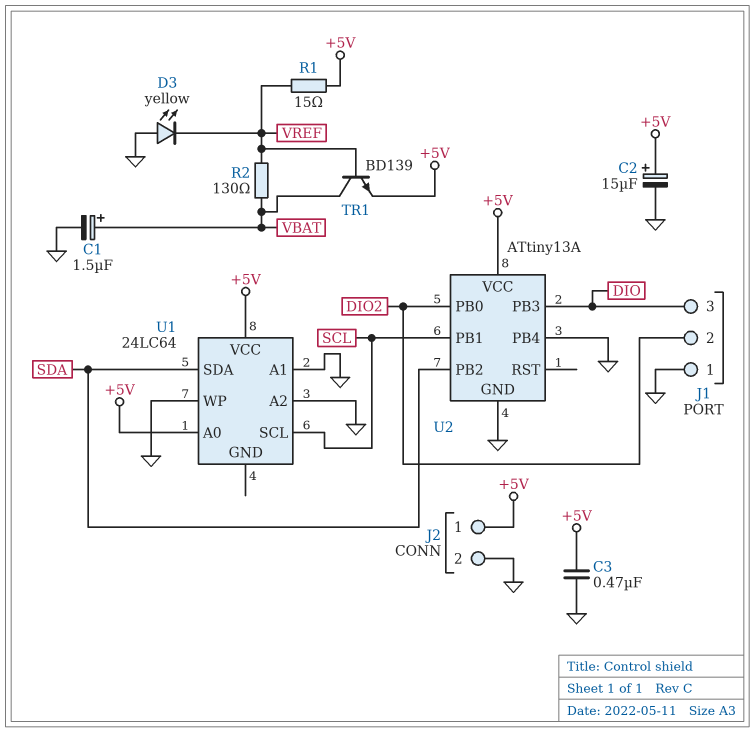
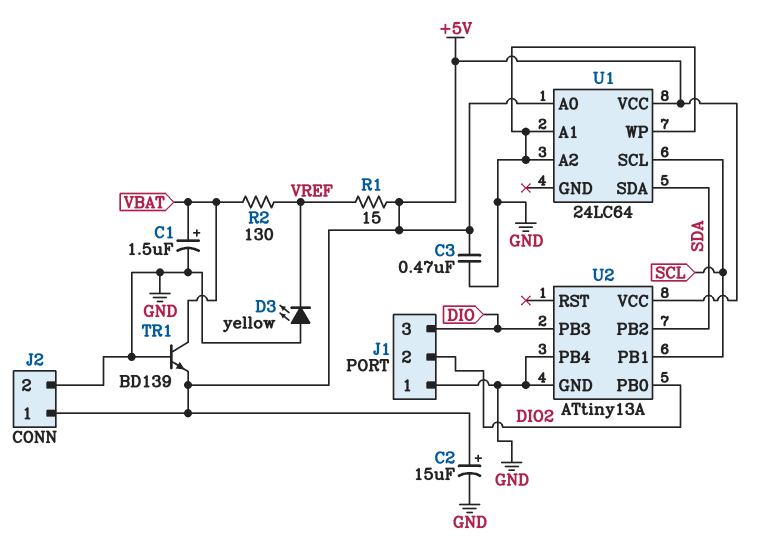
TR1: NPN BD139 (B VREF, C VBAT, E +5V) -> NPN BD139 (B GND, C VBAT, E +5V)

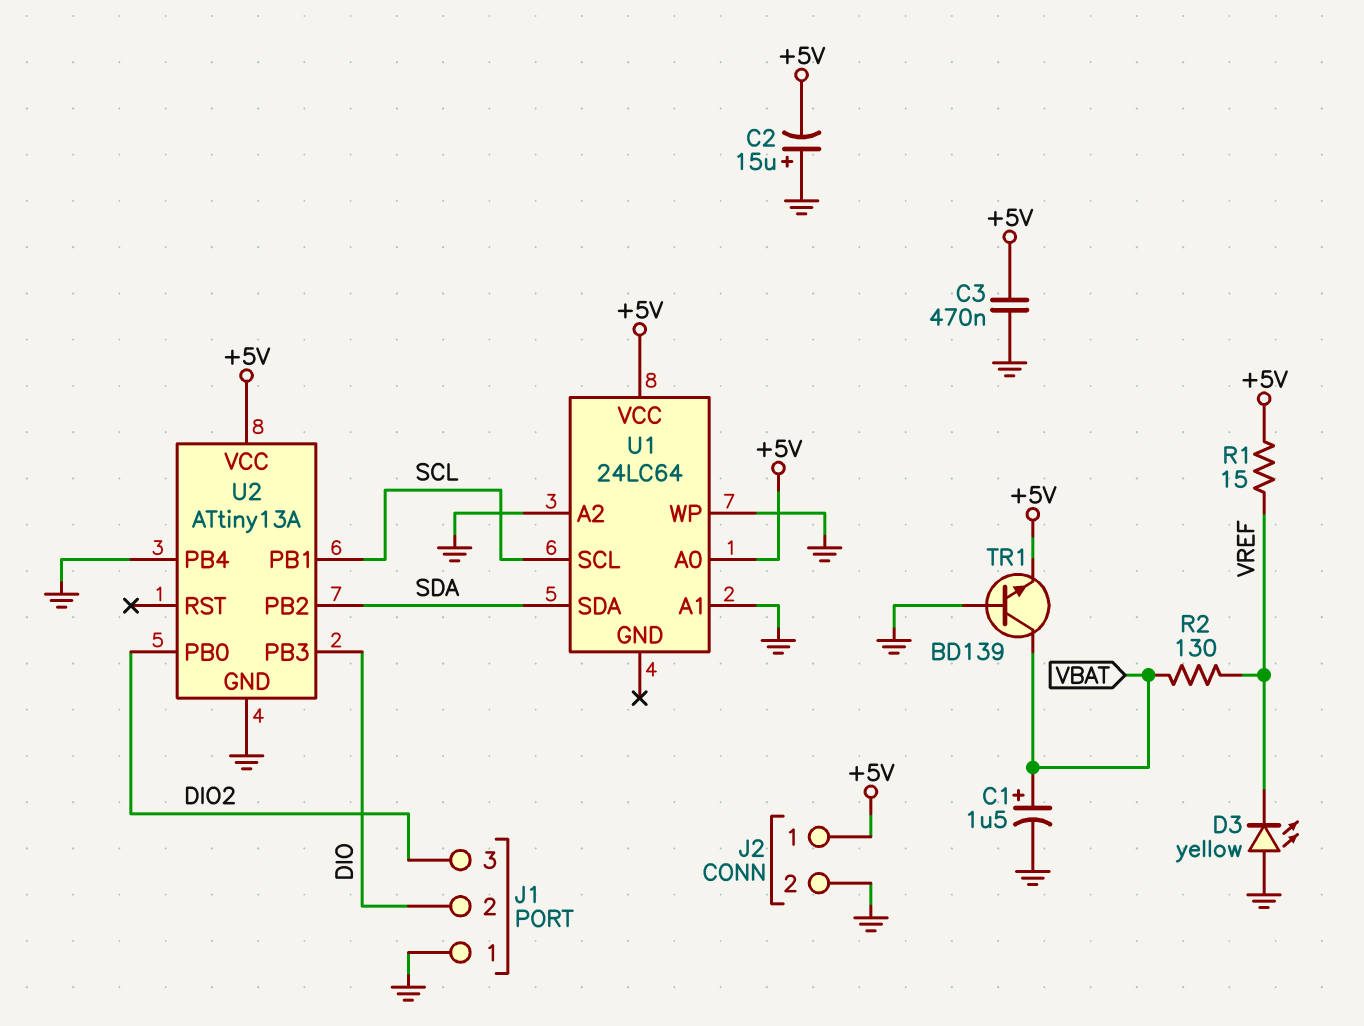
C2: 15uF (plus +5V, minus GND) -> 15uF (plus GND, minus +5V)
J1 pin 2: DIO2 -> DIO
J1 pin 3: DIO -> DIO2

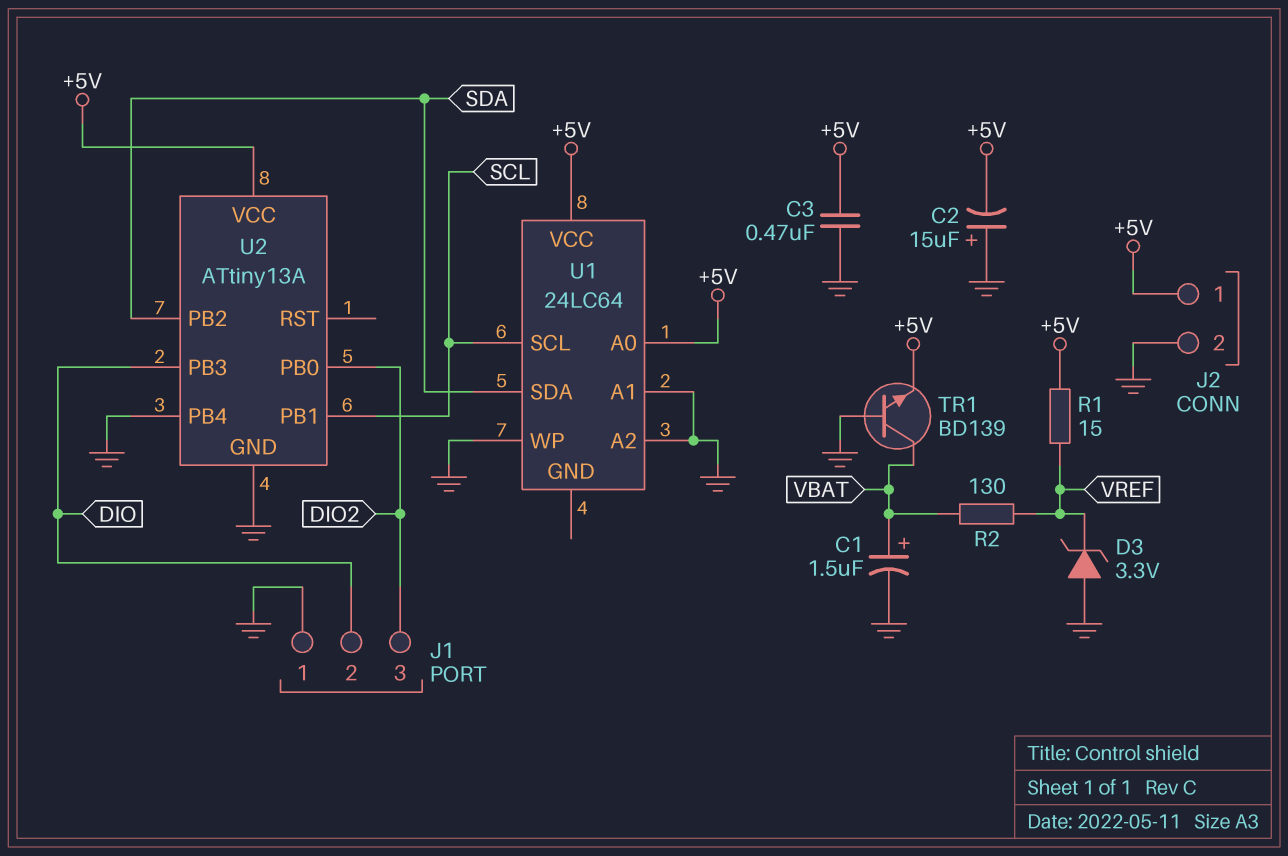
D3: LED yellow (A GND, K VREF) -> zener 3.3V (A GND, K VREF)

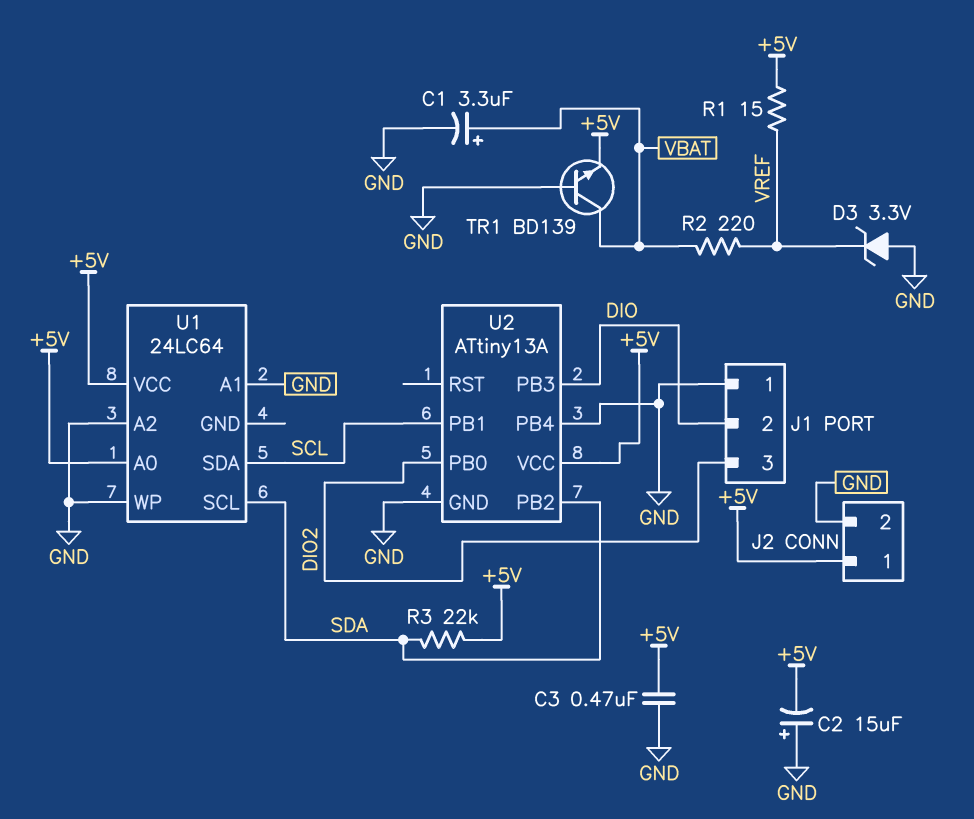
C1: 1.5uF (plus VBAT, minus GND) -> 3.3uF (plus VBAT, minus GND)
R2: 130 (VBAT, VREF) -> 220 (VBAT, VREF)
R3: none -> 22k (+5V, SDA)
U1 pin SCL: SCL -> SDA
U1 pin SDA: SDA -> SCL

